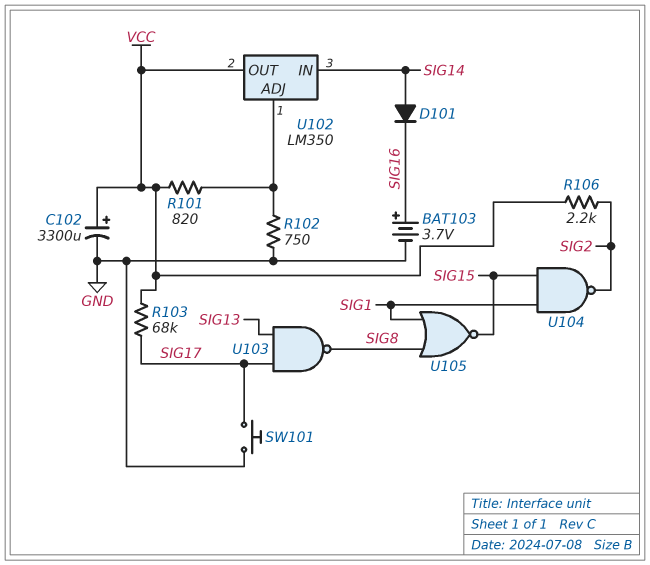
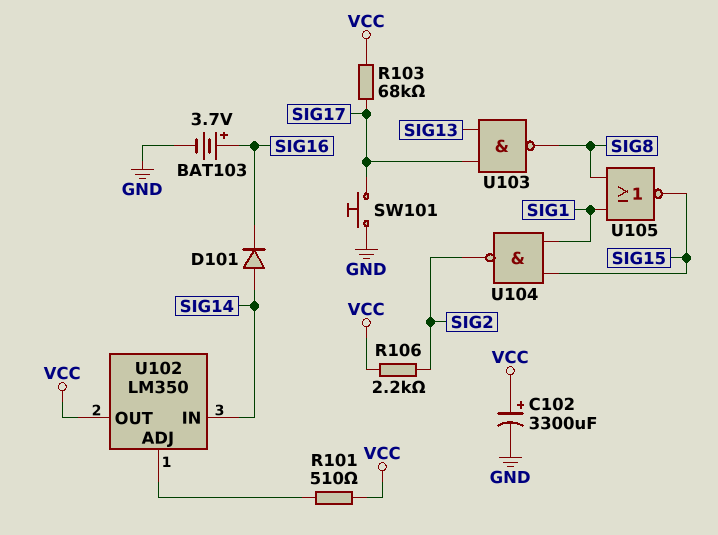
R101: 820 (U102/ADJ, VCC) -> 510 (U102/ADJ, VCC)
R102: 750 (GND, U102/ADJ) -> none

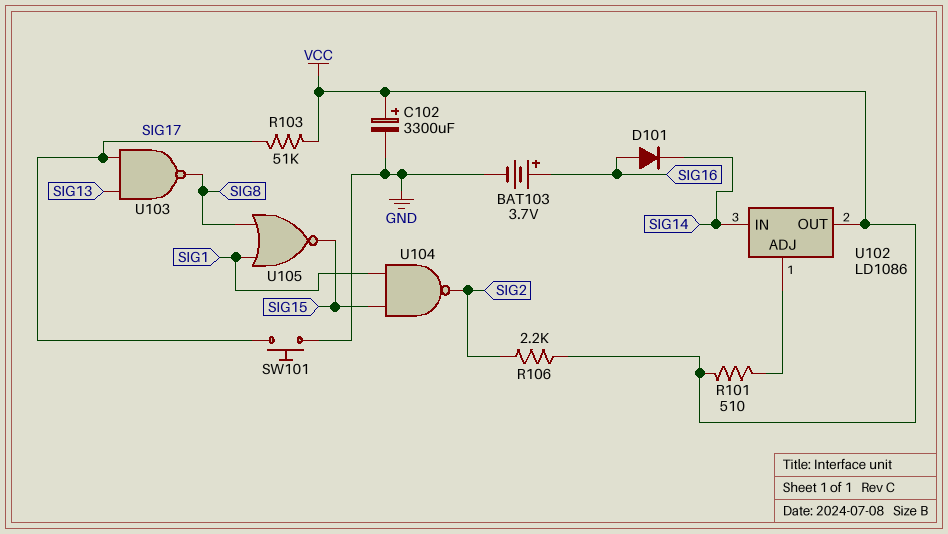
D101: diode (A SIG14, K SIG16) -> diode (A SIG16, K SIG14)
R103: 68k (SIG17, VCC) -> 51k (SIG17, VCC)
U102: LM350 -> LD1086

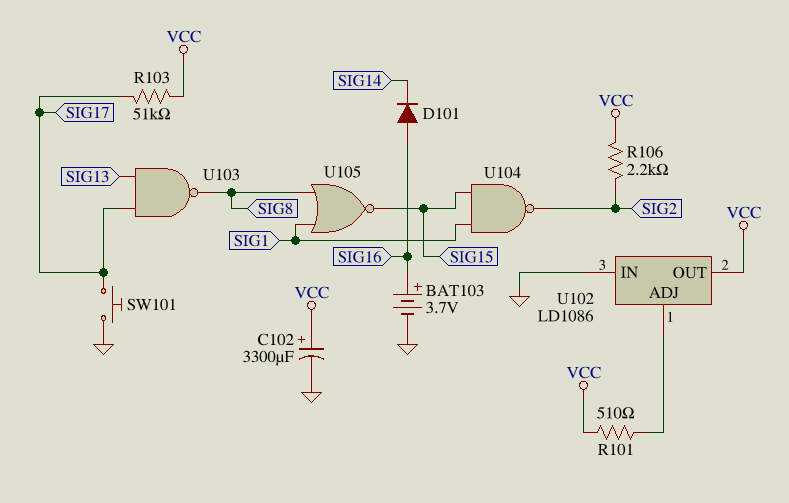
U102 pin IN: SIG14 -> GND

